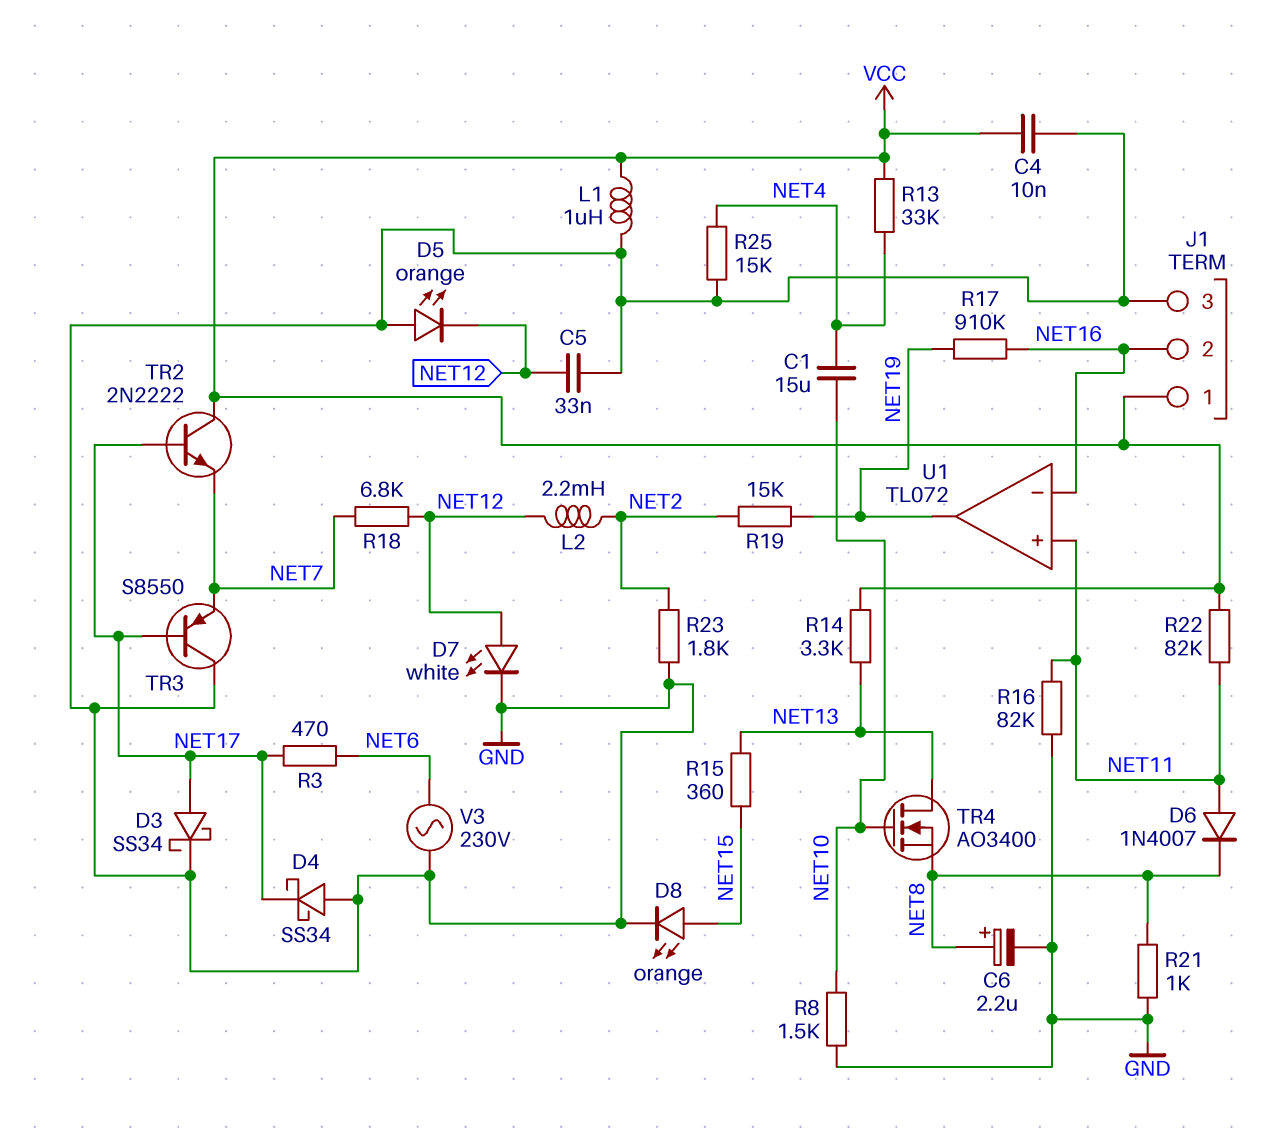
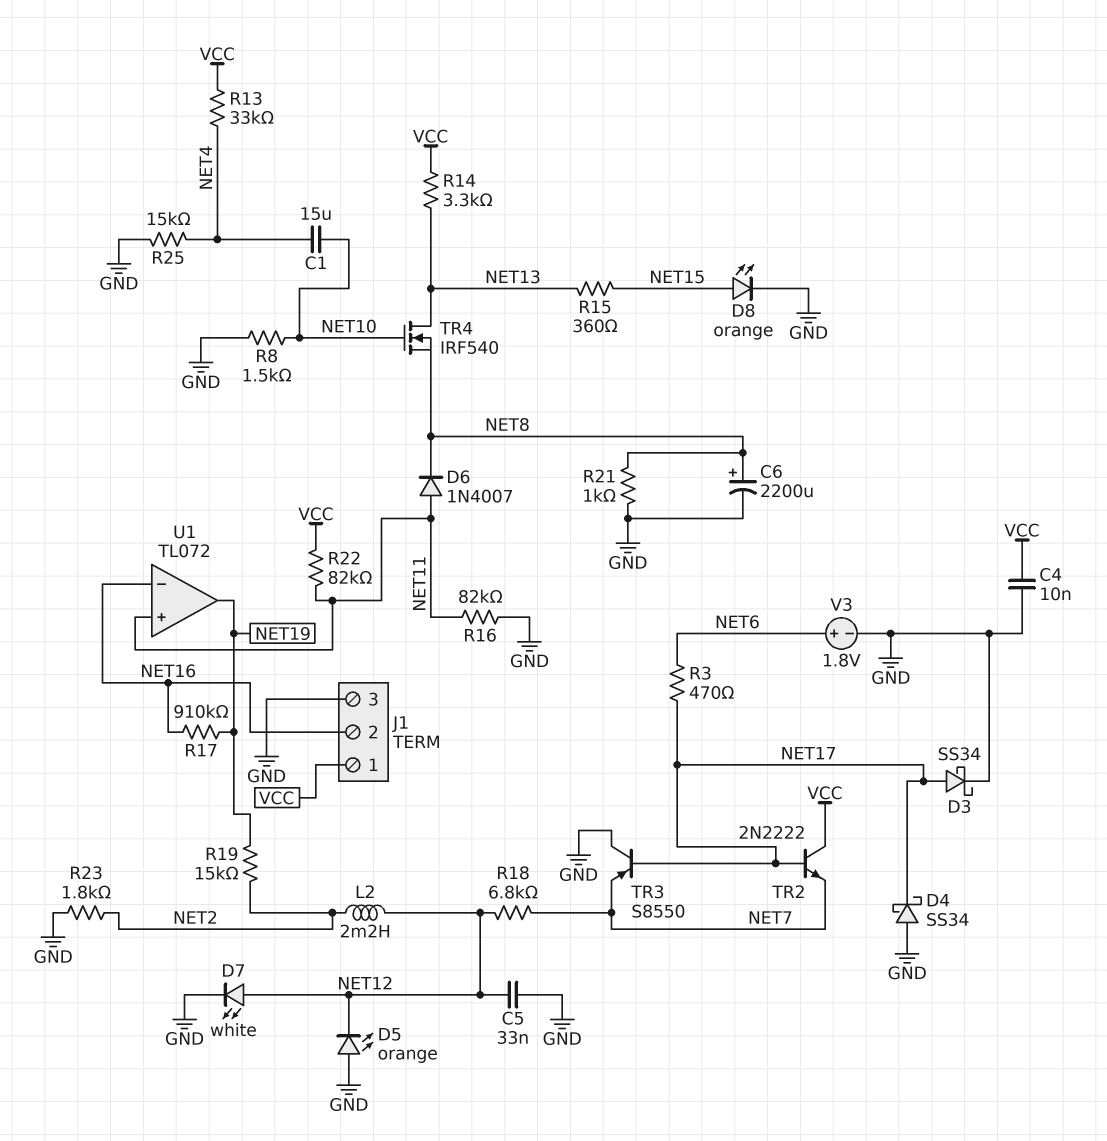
C6: 2.2uF (plus NET8, minus GND) -> 2200uF (plus NET8, minus GND)
L1: 1uH (GND, VCC) -> none
TR4: NMOS AO3400 (G NET10, D NET13, S NET8) -> NMOS IRF540 (G NET10, D NET13, S NET8)
V3: AC 230V (GND, NET6) -> 1.8V (plus NET6, minus GND)

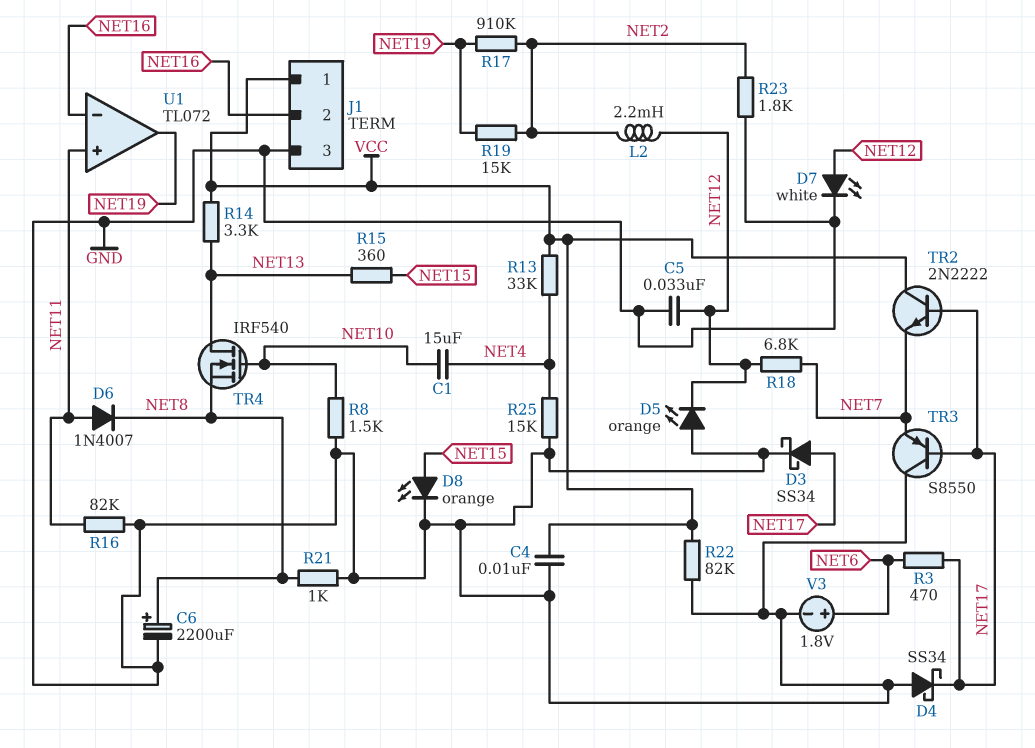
R17: 910k (NET16, NET19) -> 910k (NET2, NET19)
R22: 82k (NET11, VCC) -> 82k (GND, VCC)

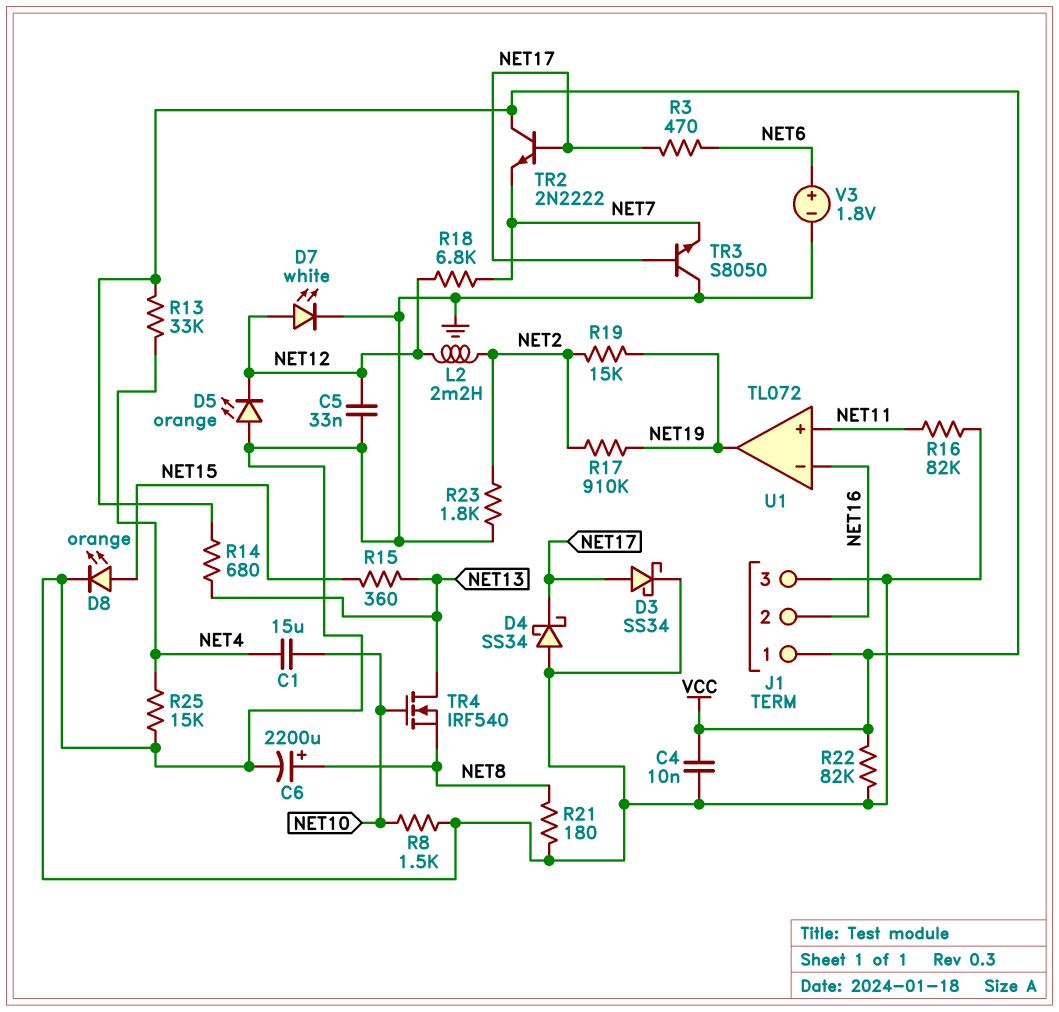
D6: diode 1N4007 (A NET11, K NET8) -> none
R14: 3.3k (NET13, VCC) -> 680 (NET13, VCC)
R21: 1k (GND, NET8) -> 180 (GND, NET8)
TR3: PNP S8550 (B NET17, C GND, E NET7) -> NPN S8050 (B NET17, C GND, E NET7)

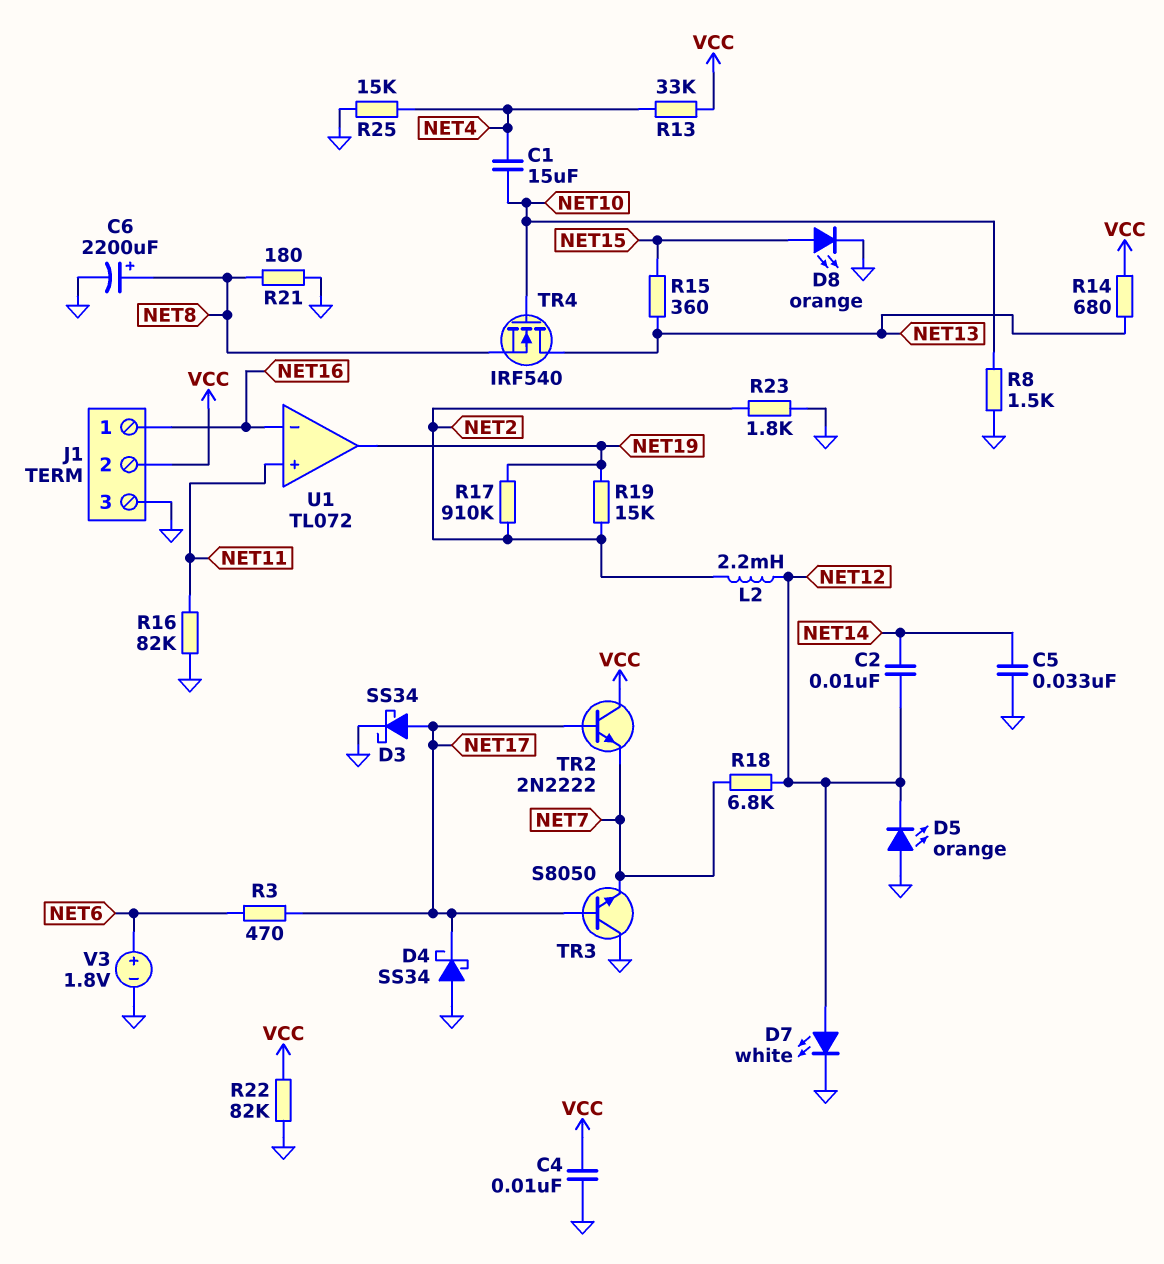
C2: none -> 10nF (NET12, NET14)
C5: 33nF (GND, NET12) -> 33nF (GND, NET14)
J1 pin 1: VCC -> NET16
J1 pin 2: NET16 -> VCC

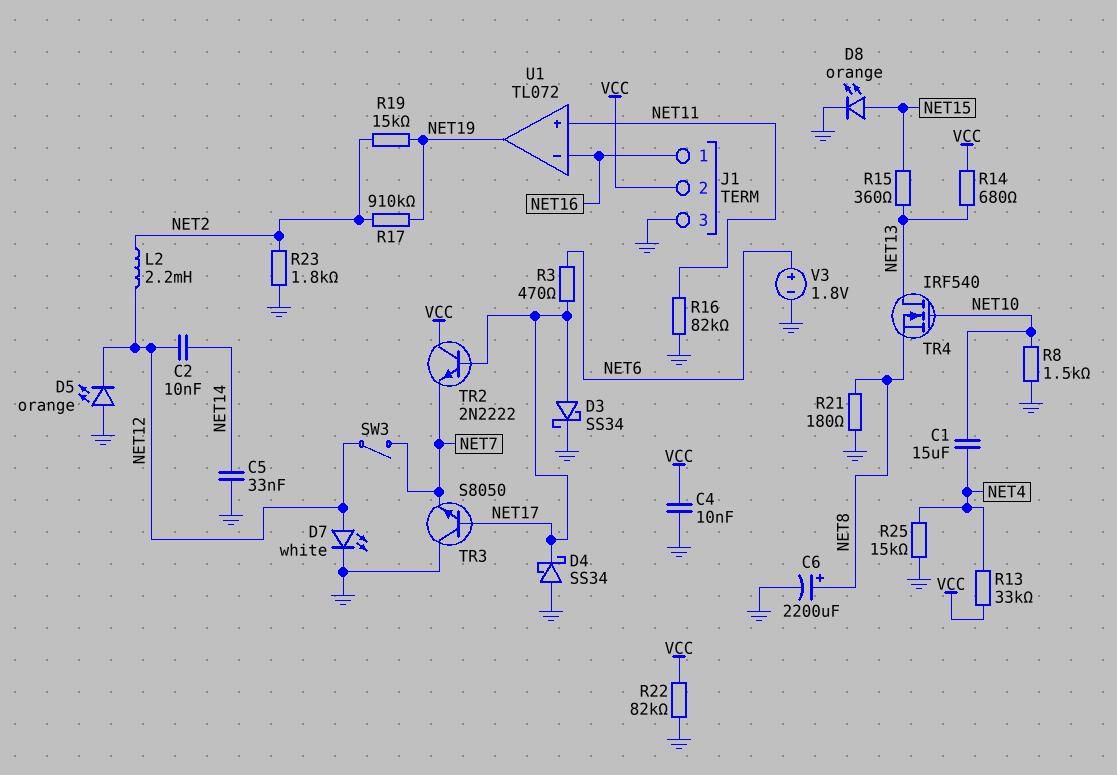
R18: 6.8k (NET7, NET12) -> none
SW3: none -> switch (NET7, NET12)

